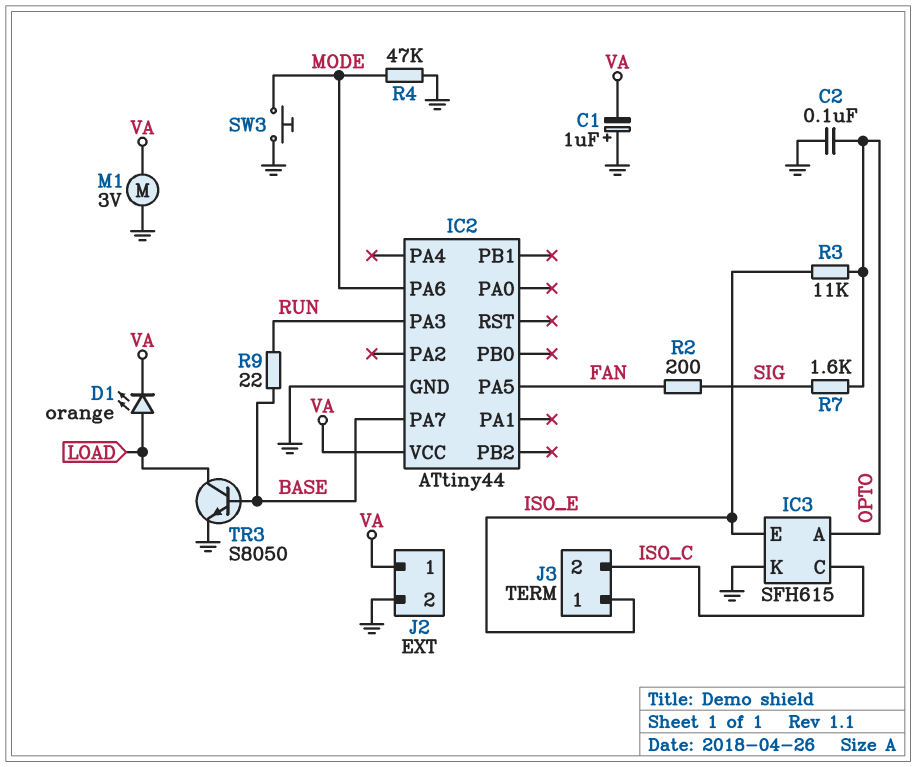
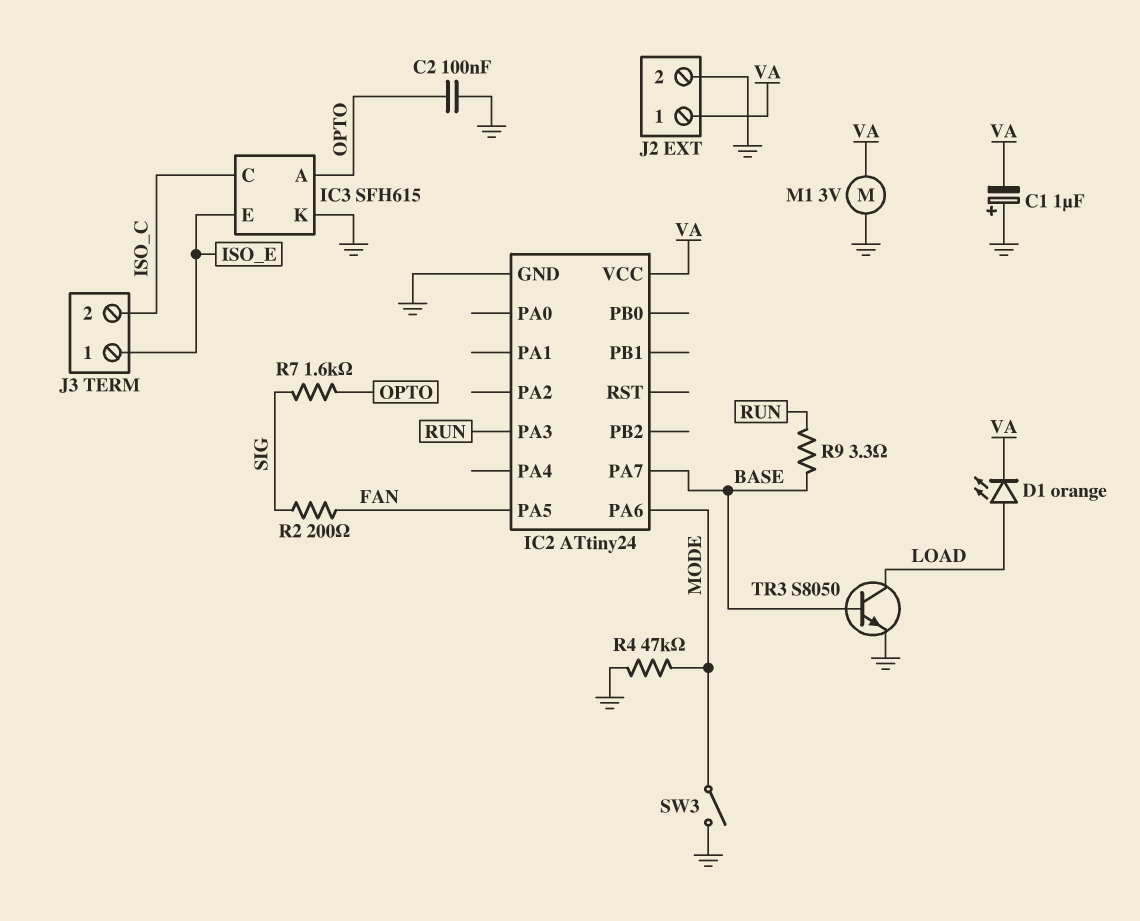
IC2: ATtiny44 -> ATtiny24
R3: 11k (ISO_E, OPTO) -> none
R9: 22 (BASE, RUN) -> 3.3 (BASE, RUN)
SW3: button (GND, MODE) -> switch (GND, MODE)

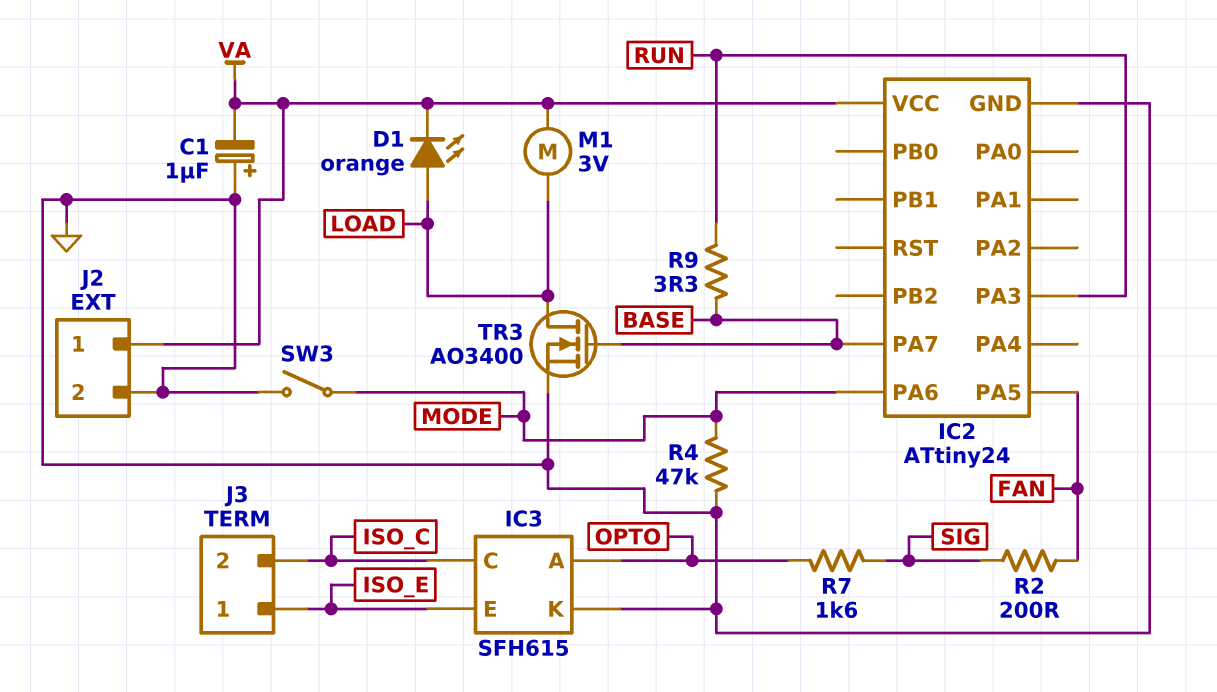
C2: 100nF (GND, OPTO) -> none
M1: motor 3V (GND, VA) -> motor 3V (LOAD, VA)
TR3: NPN S8050 (B BASE, C LOAD, E GND) -> NMOS AO3400 (G BASE, D LOAD, S GND)

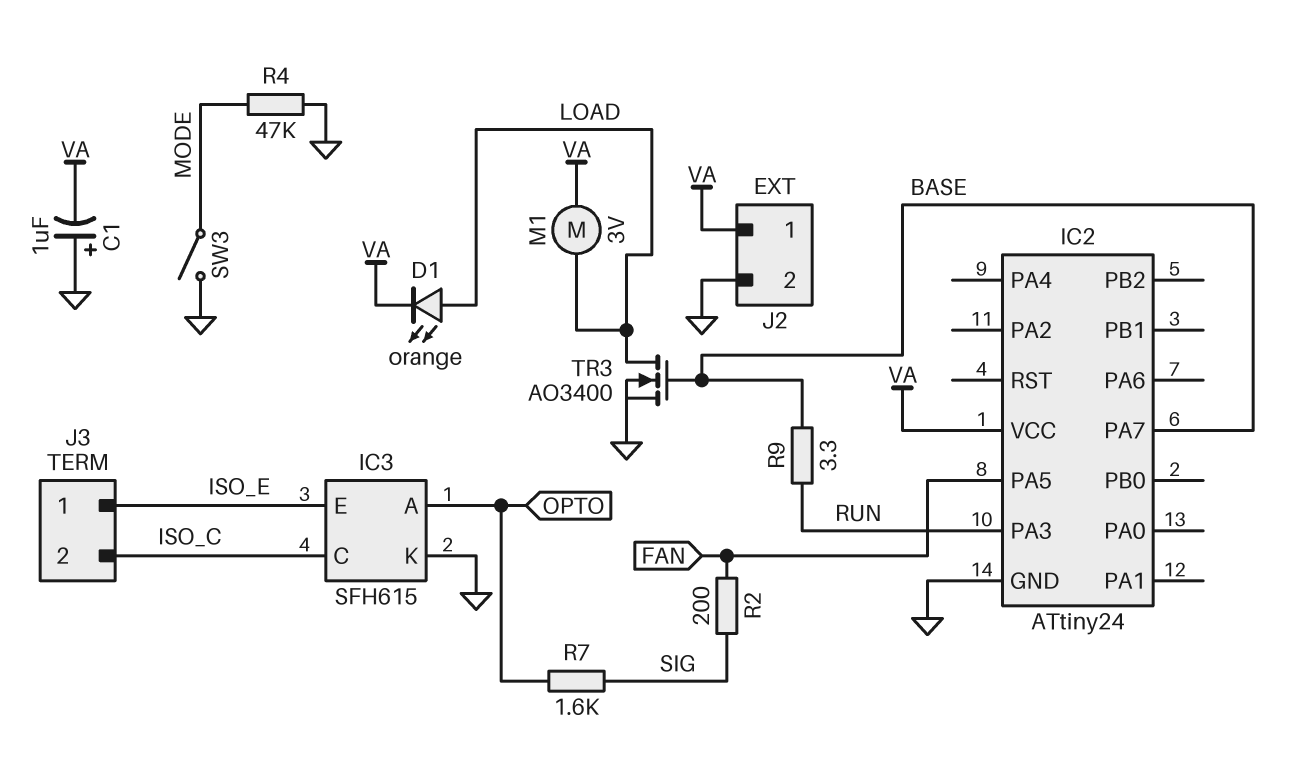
IC2 pin PA6: MODE -> none

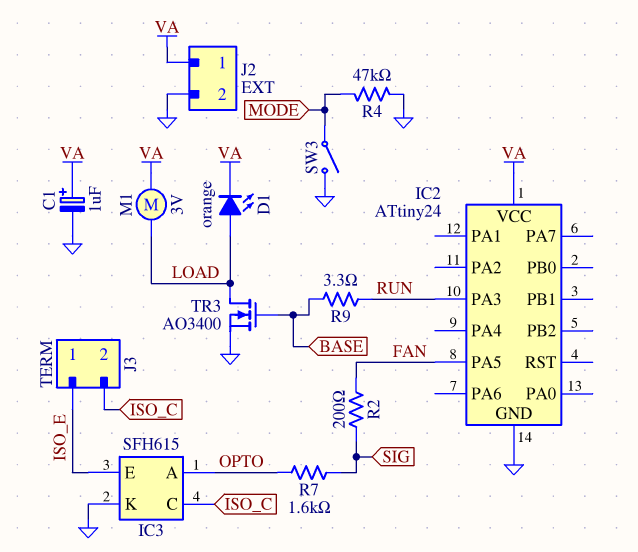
C1: 1uF (plus GND, minus VA) -> 1uF (plus VA, minus GND)
IC2 pin PA7: BASE -> none

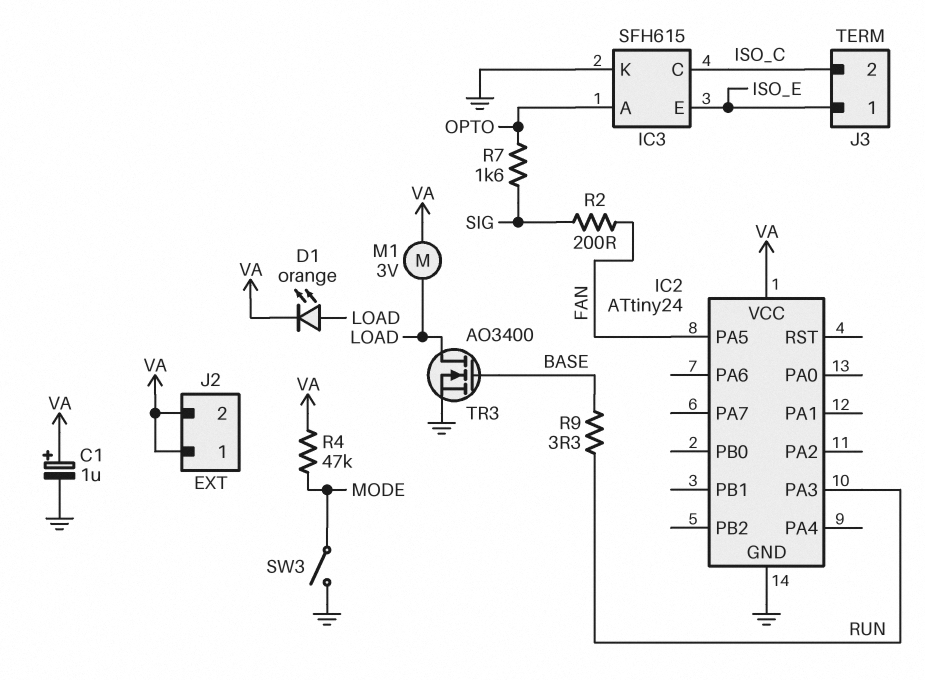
J2 pin 2: GND -> VA
R4: 47k (GND, MODE) -> 47k (MODE, VA)

